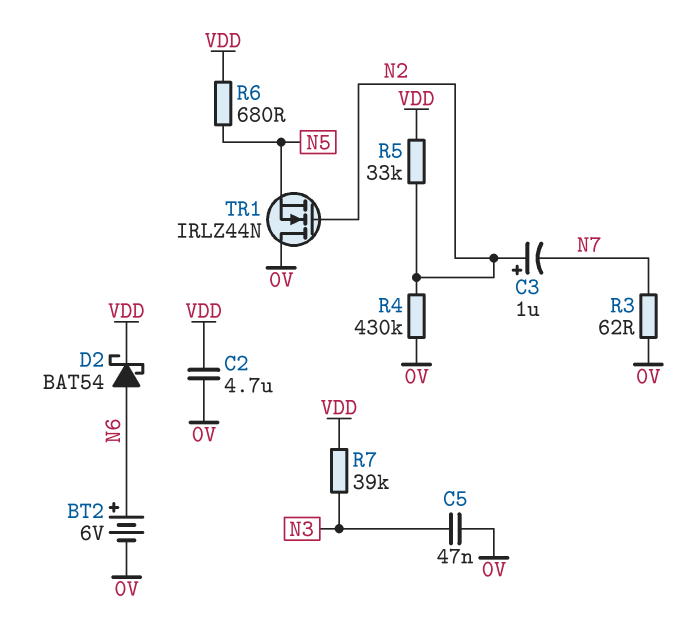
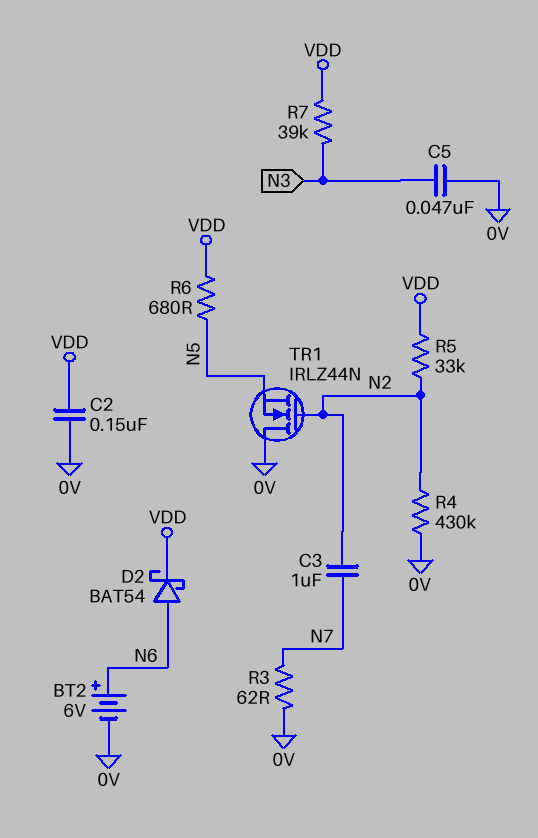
C2: 4.7uF (0V, VDD) -> 150nF (0V, VDD)
C3: 1uF (plus N2, minus N7) -> 1uF (N2, N7)

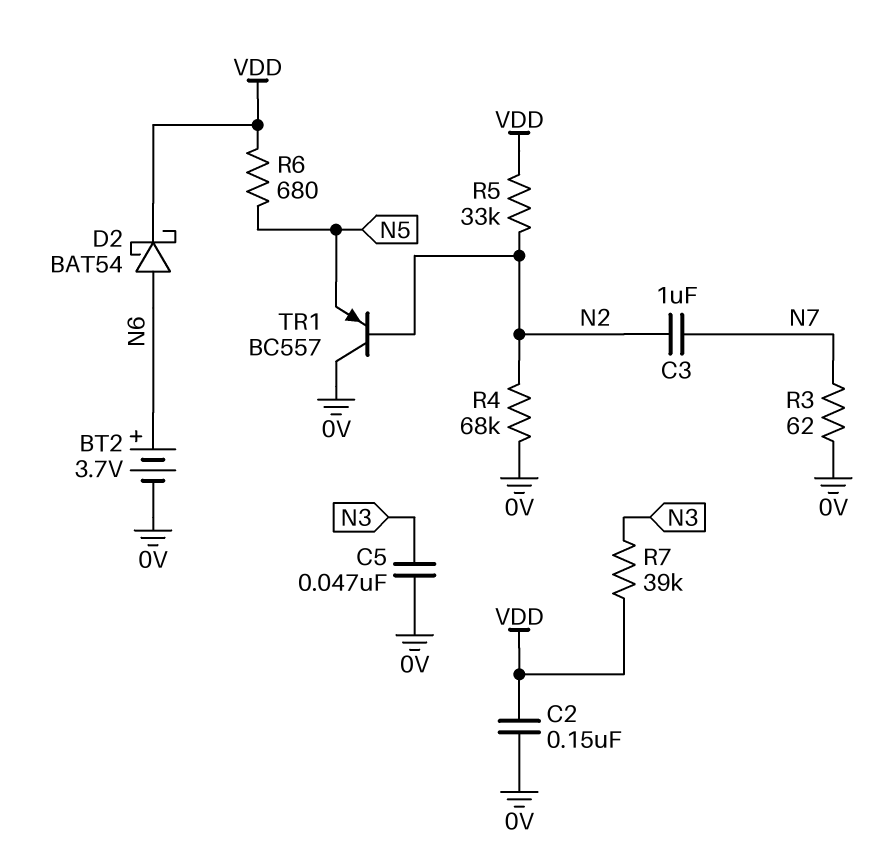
BT2: 6V (plus N6, minus 0V) -> 3.7V (plus N6, minus 0V)
R4: 430k (0V, N2) -> 68k (0V, N2)
TR1: NMOS IRLZ44N (G N2, D 0V, S N5) -> PNP BC557 (B N2, C 0V, E N5)

